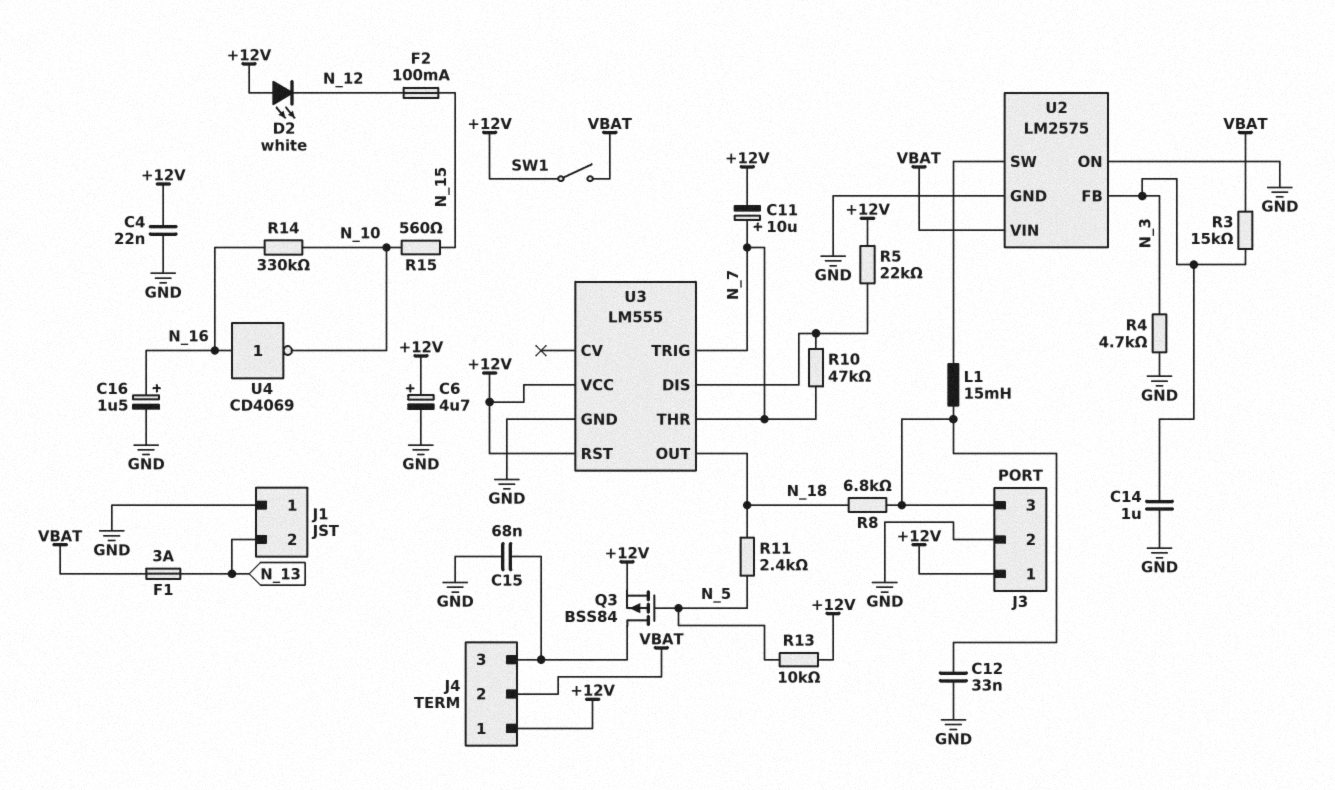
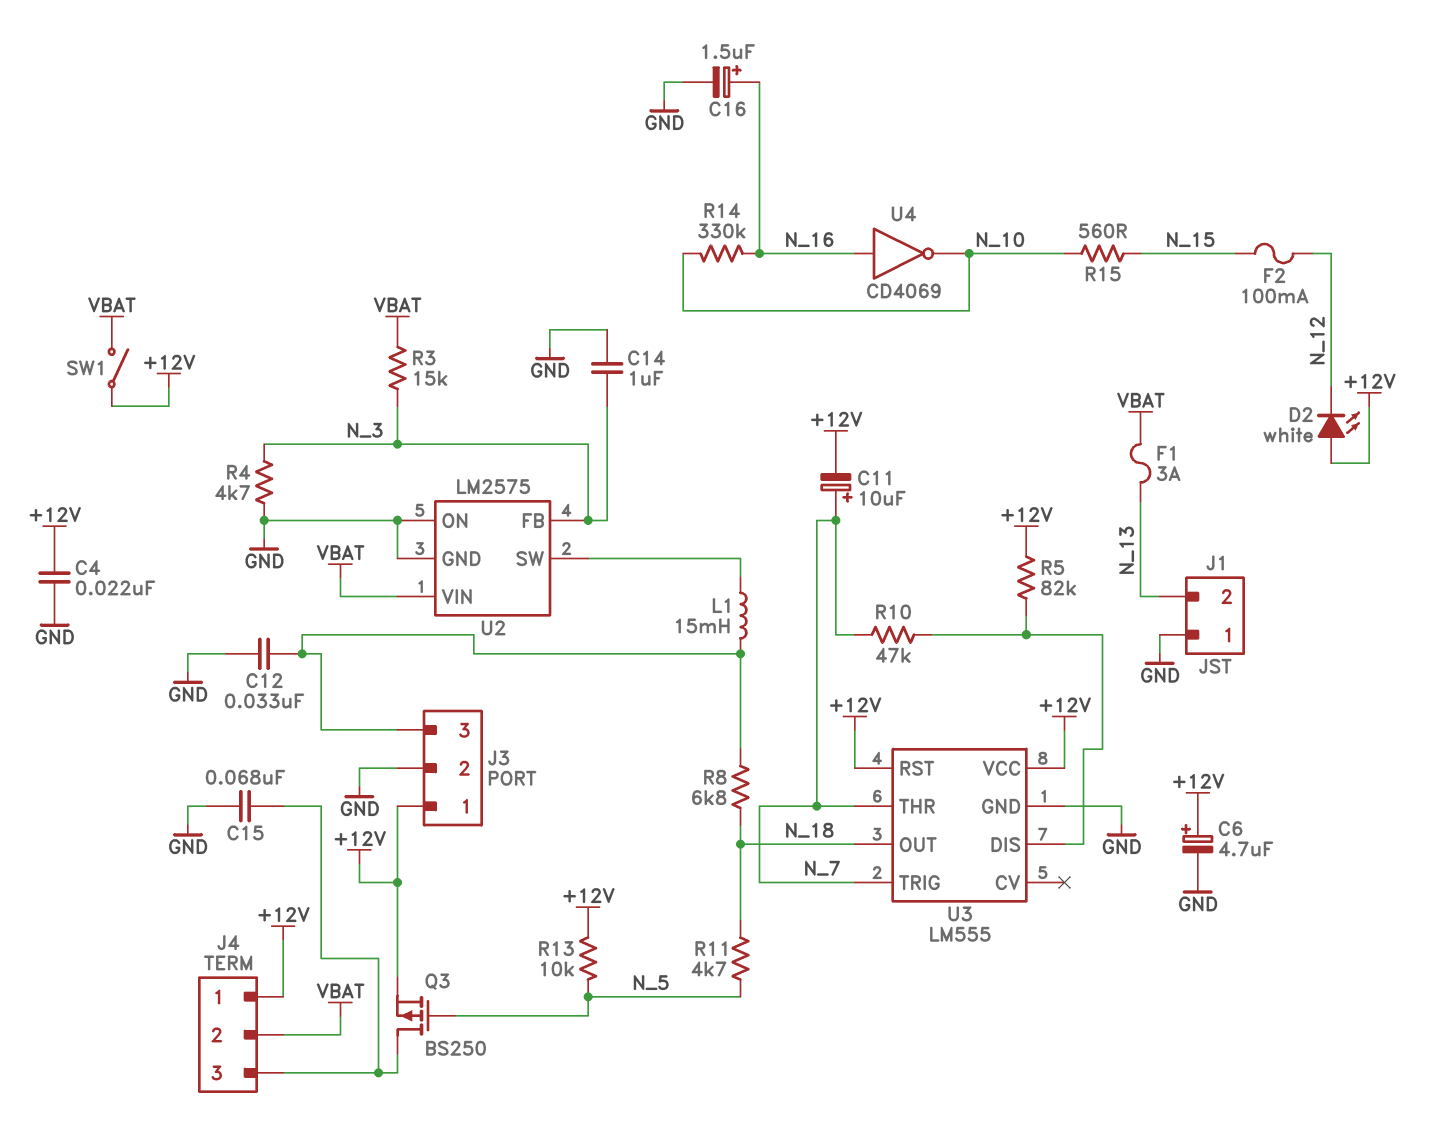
Q3: PMOS BSS84 (G N_5, D J4/3, S +12V) -> PMOS BS250 (G N_5, D J4/3, S +12V)
R5: 22k (+12V, U3/DIS) -> 82k (+12V, U3/DIS)
R11: 2.4k (N_5, N_18) -> 4.7k (N_5, N_18)

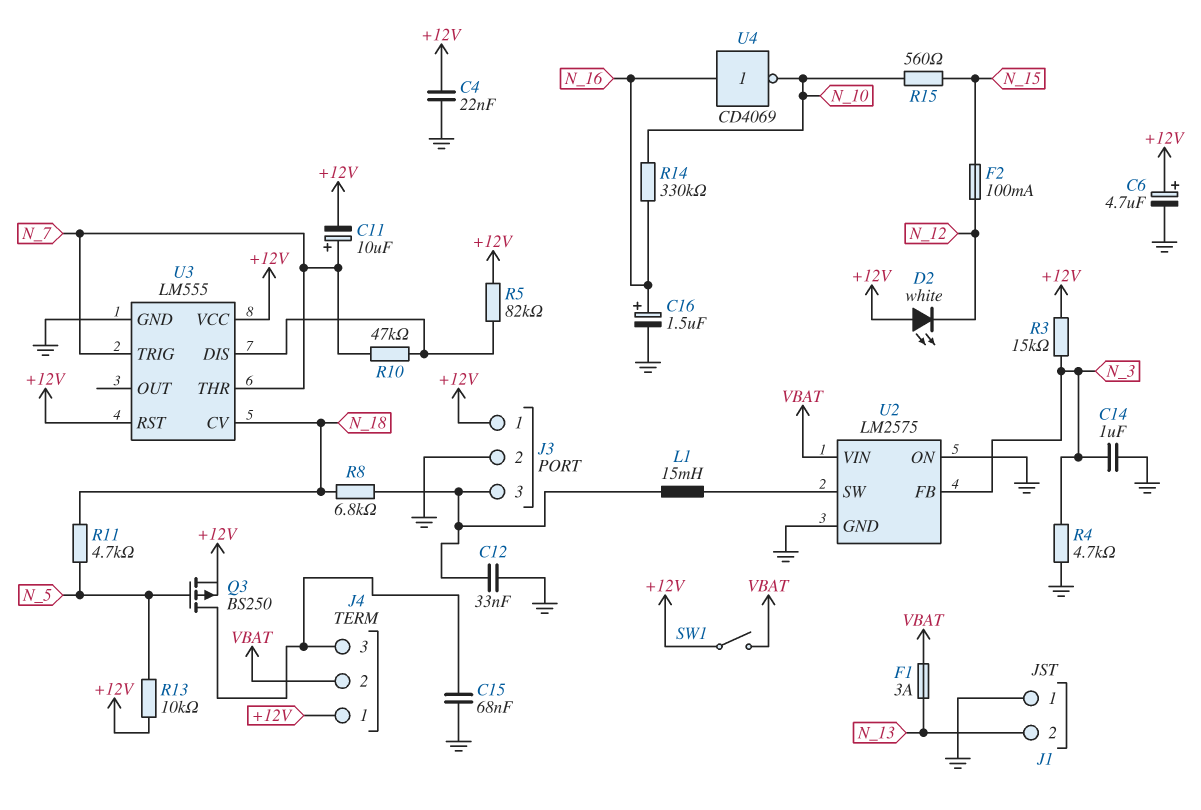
R3: 15k (N_3, VBAT) -> 15k (+12V, N_3)
U3 pin CV: none -> N_18
U3 pin OUT: N_18 -> none

